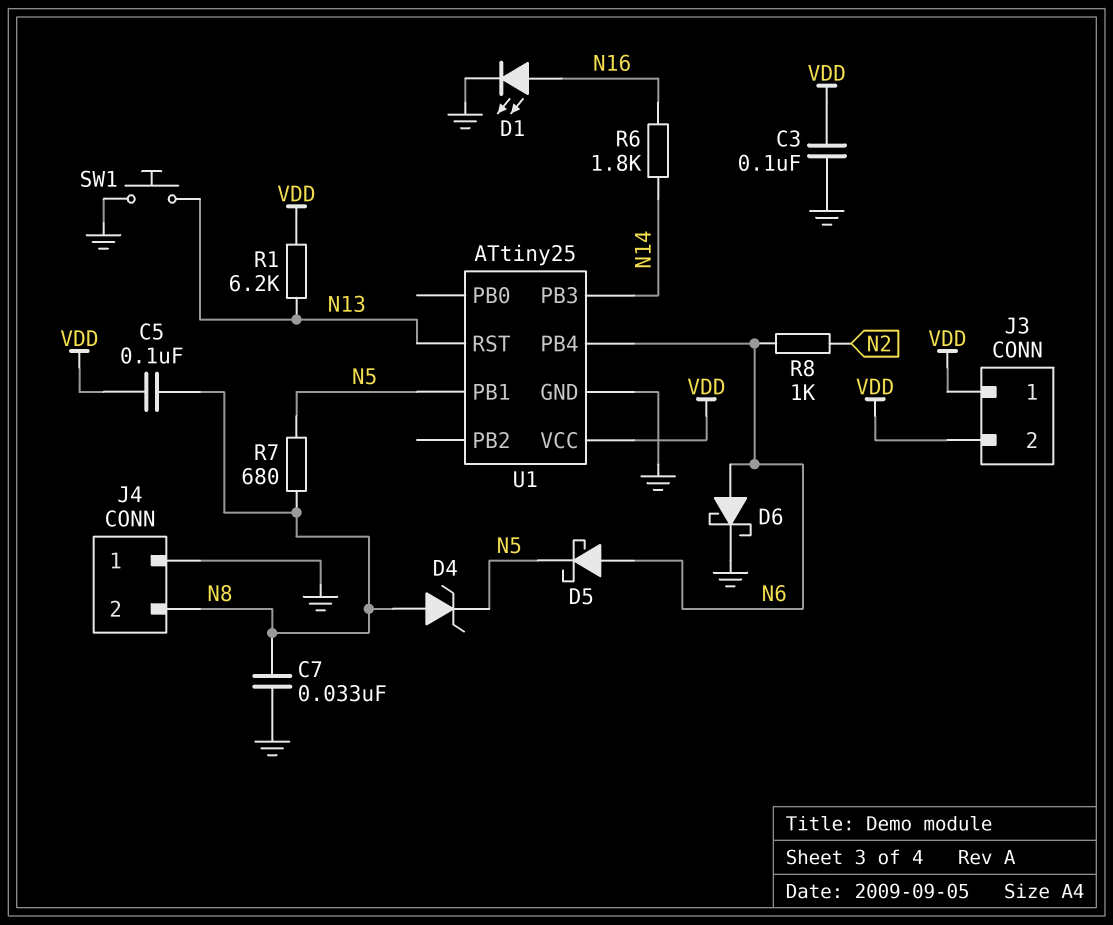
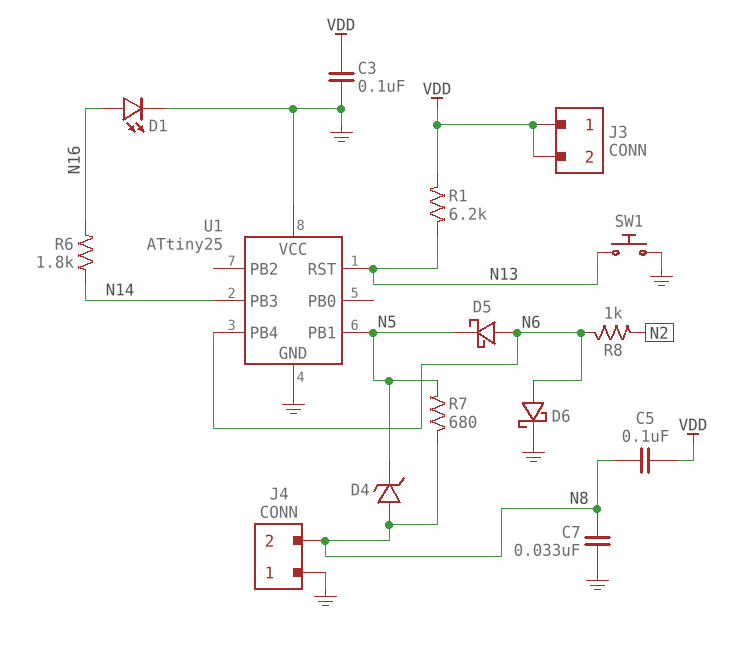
U1 pin VCC: VDD -> GND

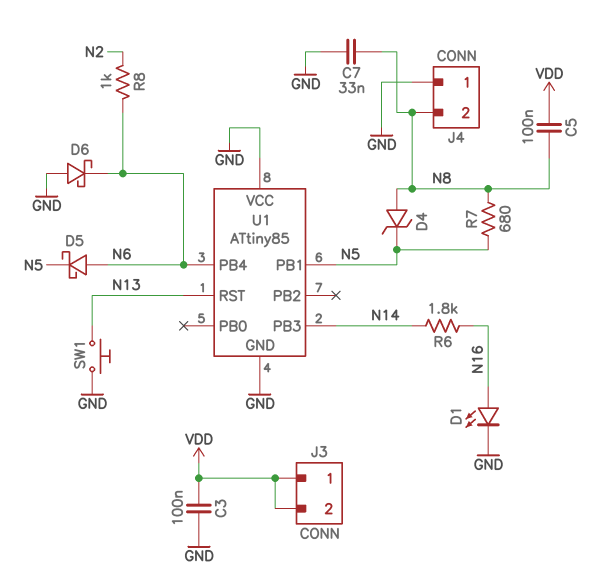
D6: schottky (A N6, K GND) -> schottky (A GND, K N6)
R1: 6.2k (N13, VDD) -> none
U1: ATtiny25 -> ATtiny85

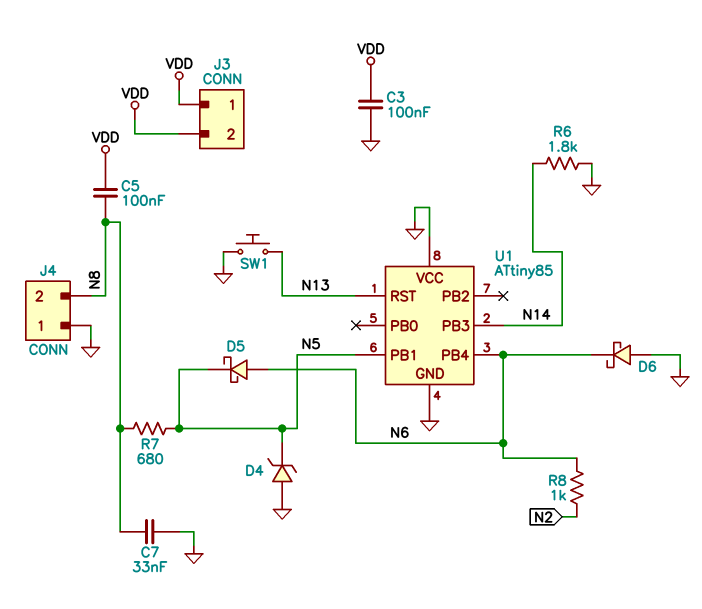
D1: LED (A N16, K GND) -> none
D4: zener (A N8, K N5) -> zener (A GND, K N5)
R6: 1.8k (N14, N16) -> 1.8k (GND, N14)

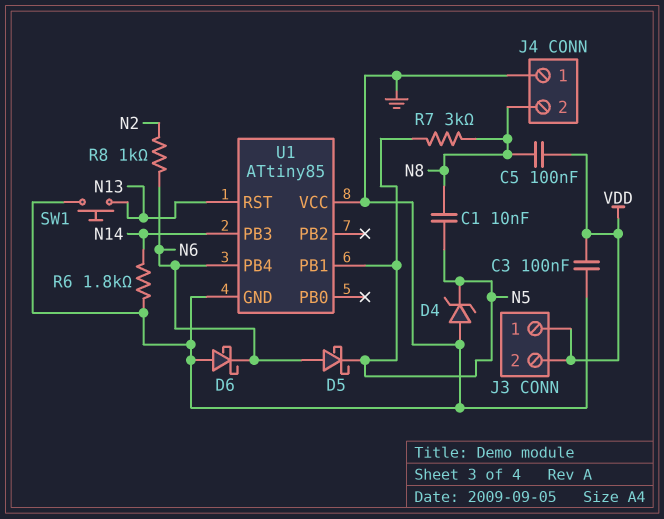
C1: none -> 10nF (N5, N8)
C7: 33nF (GND, N8) -> none
R7: 680 (N5, N8) -> 3k (N5, N8)

